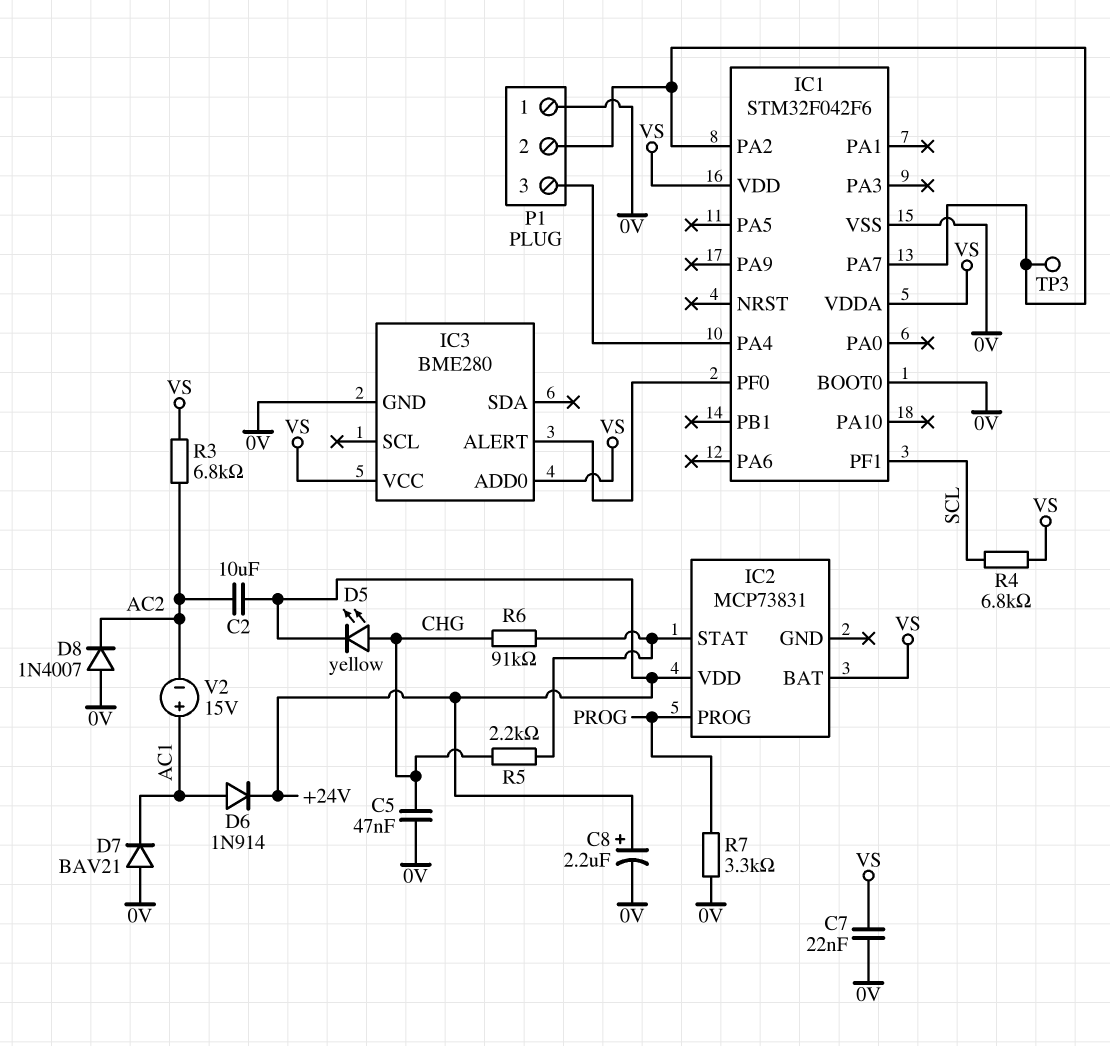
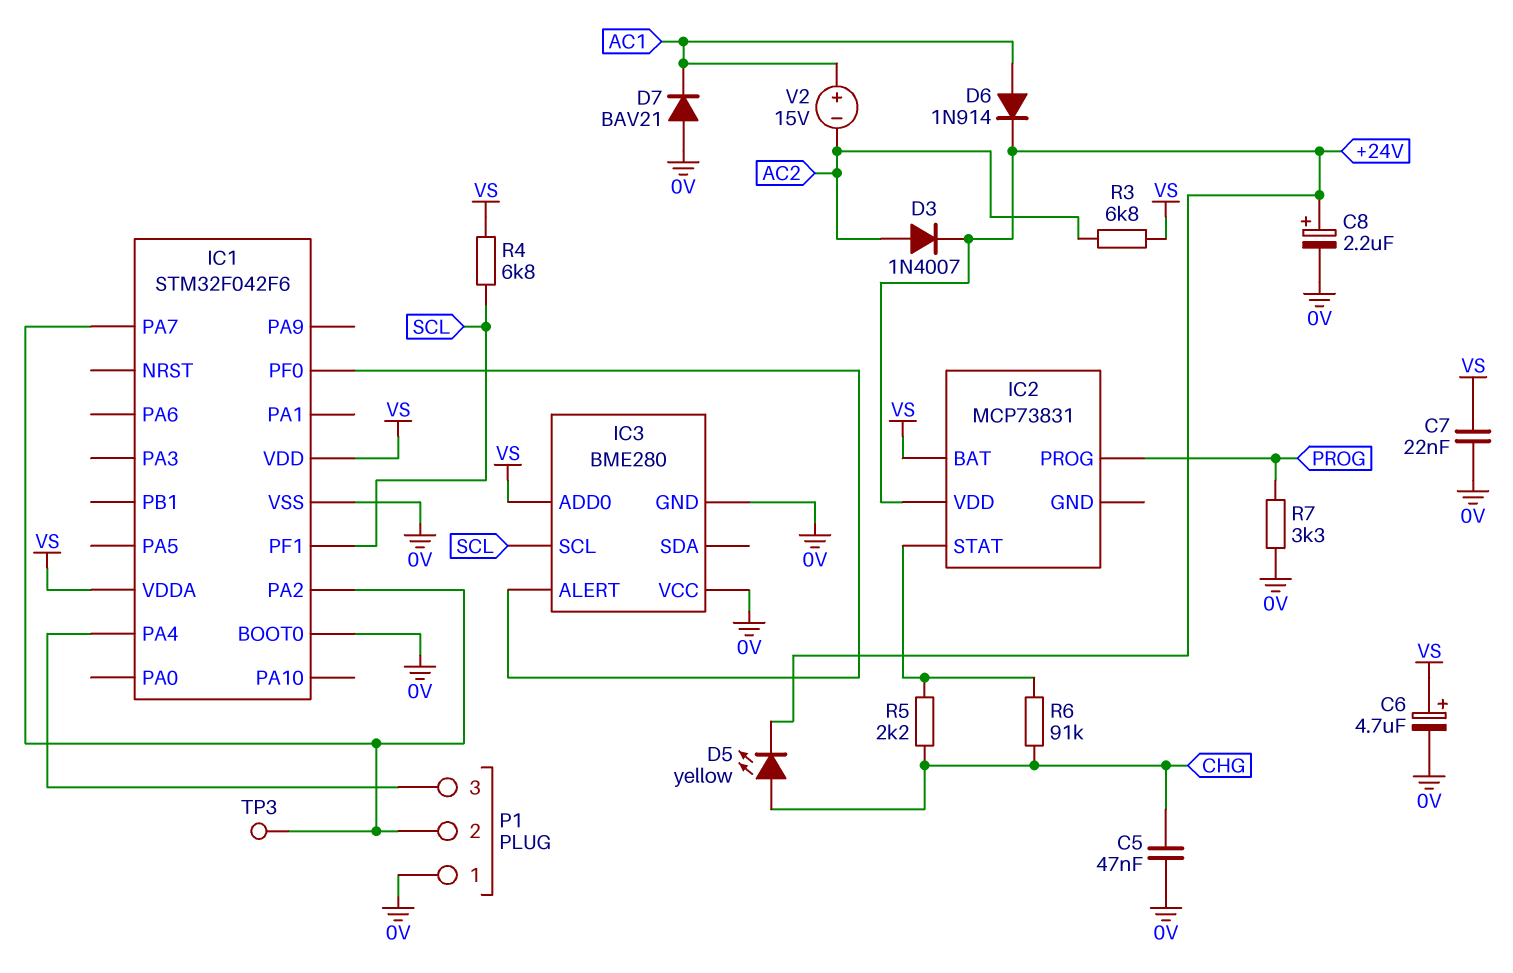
C2: 10uF (+24V, AC2) -> none
C6: none -> 4.7uF (plus VS, minus 0V)
D3: none -> diode 1N4007 (A AC2, K +24V)
D8: diode 1N4007 (A 0V, K AC2) -> none
IC3 pin SCL: none -> SCL
IC3 pin VCC: VS -> 0V

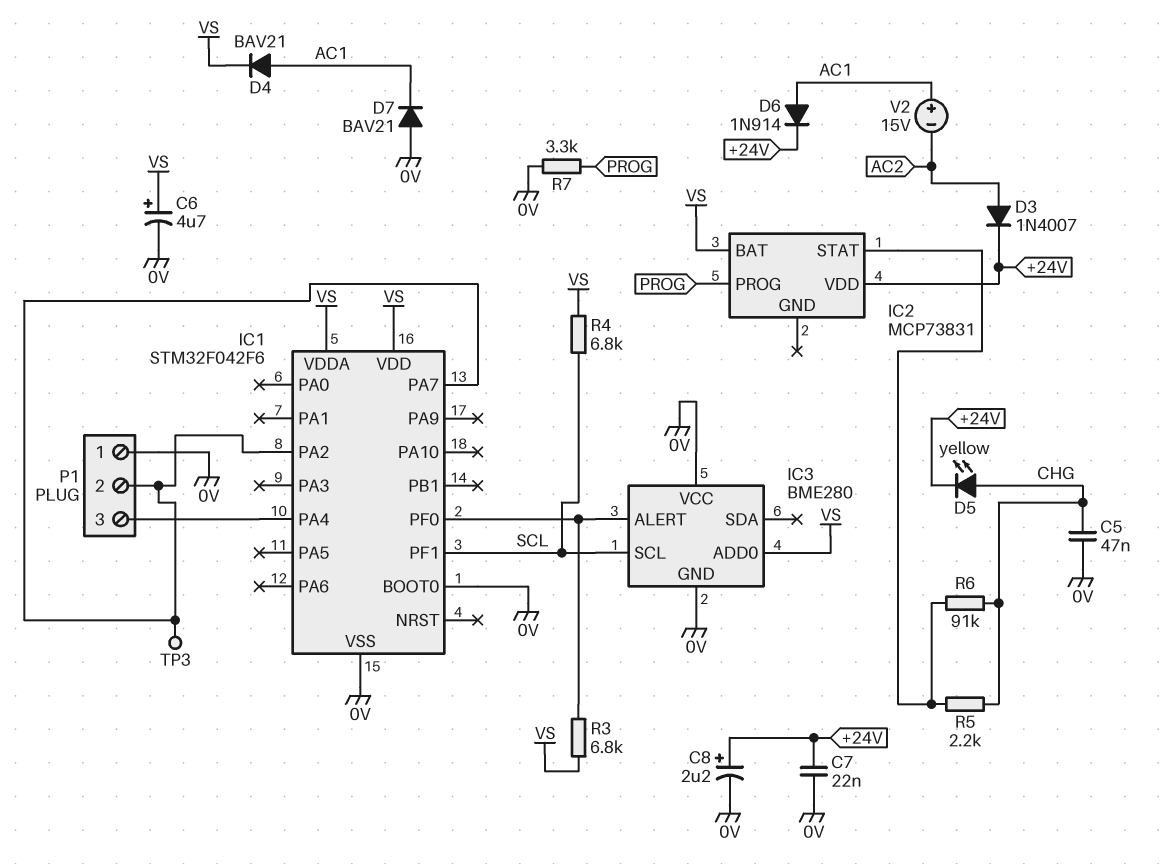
C7: 22nF (0V, VS) -> 22nF (+24V, 0V)
D4: none -> diode BAV21 (A AC1, K VS)
R3: 6.8k (AC2, VS) -> 6.8k (IC1/PF0, VS)

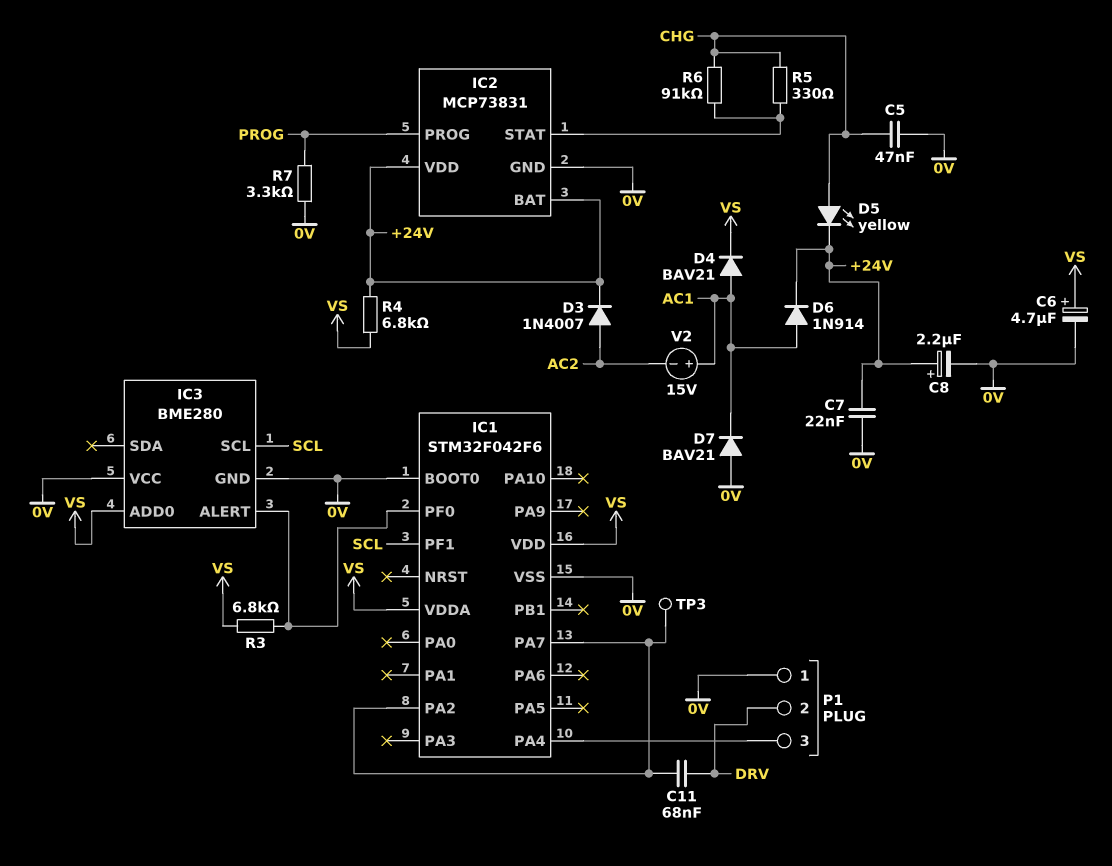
C11: none -> 68nF (DRV, IC1/PA2)
IC2 pin BAT: VS -> +24V
IC2 pin GND: none -> 0V
P1 pin 2: IC1/PA2 -> DRV
R4: 6.8k (SCL, VS) -> 6.8k (+24V, VS)
R5: 2.2k (CHG, IC2/STAT) -> 330 (CHG, IC2/STAT)

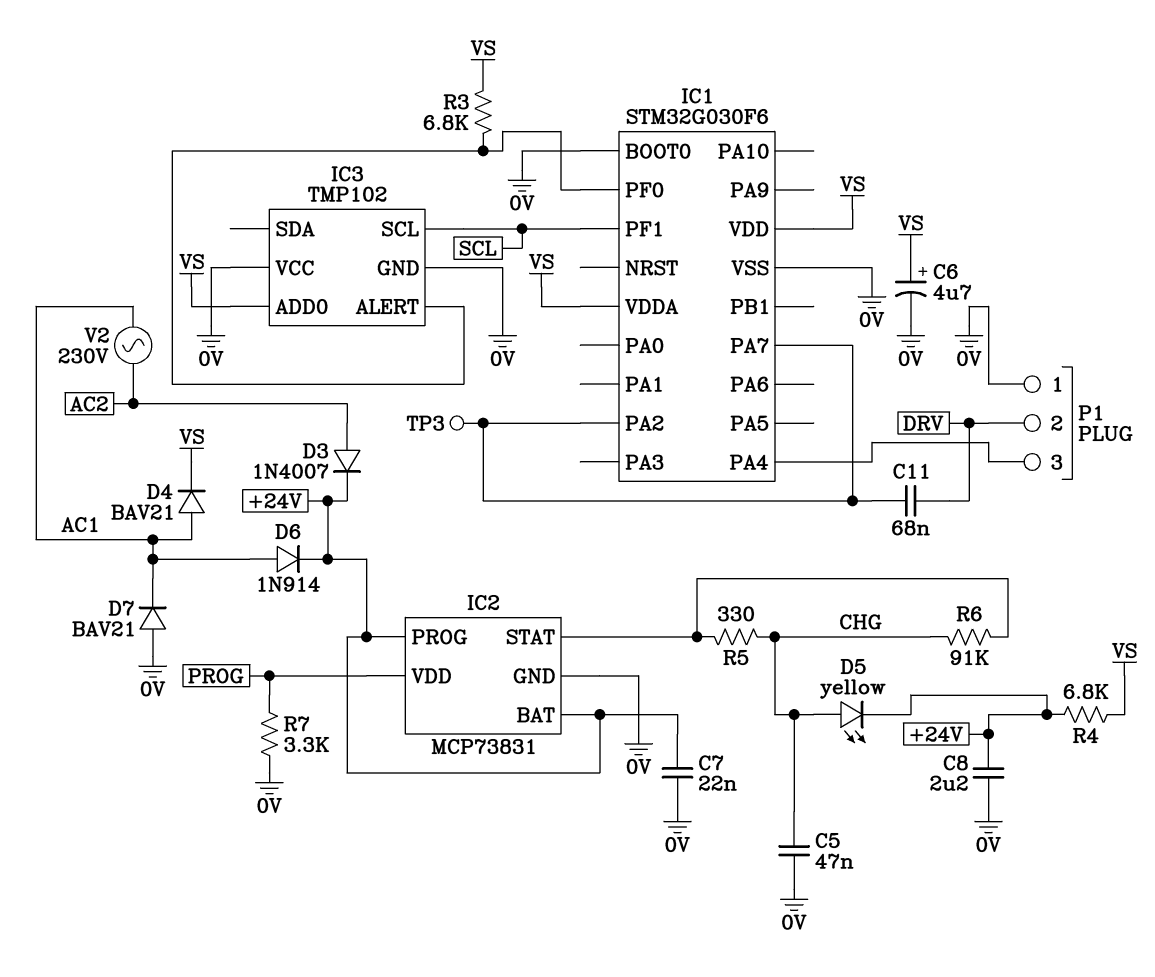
C8: 2.2uF (plus +24V, minus 0V) -> 2.2uF (+24V, 0V)
IC1: STM32F042F6 -> STM32G030F6
IC2 pin PROG: PROG -> +24V
IC2 pin VDD: +24V -> PROG
IC3: BME280 -> TMP102
V2: 15V (plus AC1, minus AC2) -> AC 230V (AC1, AC2)

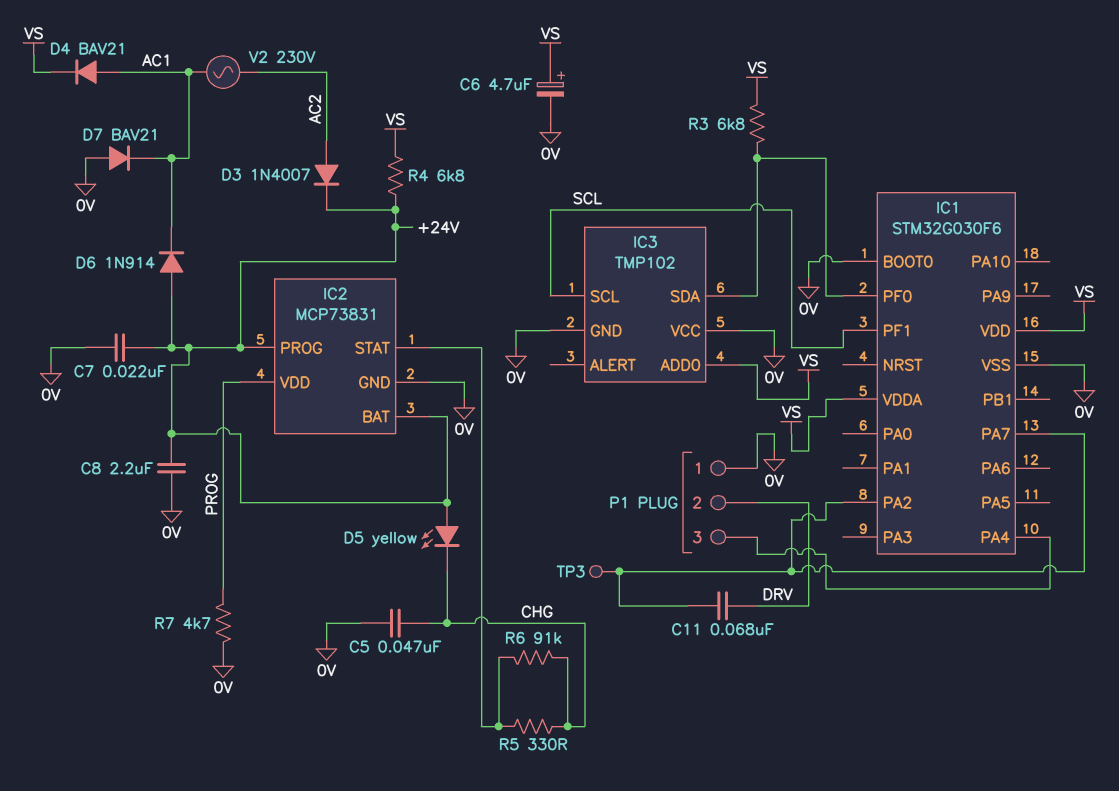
D5: LED yellow (A CHG, K +24V) -> LED yellow (A +24V, K CHG)
D6: diode 1N914 (A AC1, K +24V) -> diode 1N914 (A +24V, K AC1)
IC3 pin ALERT: IC1/PF0 -> none
IC3 pin SDA: none -> IC1/PF0
R7: 3.3k (0V, PROG) -> 4.7k (0V, PROG)

